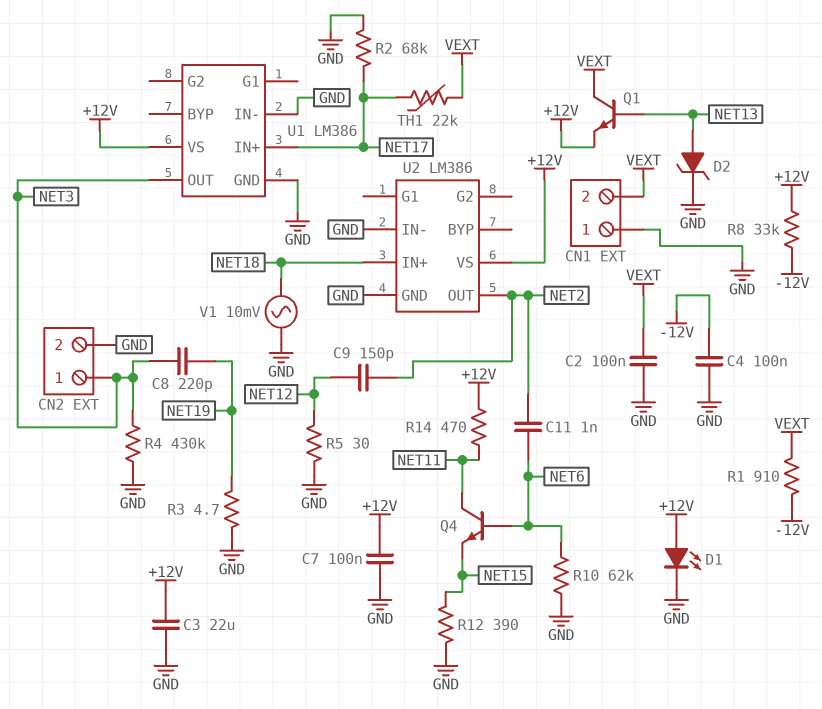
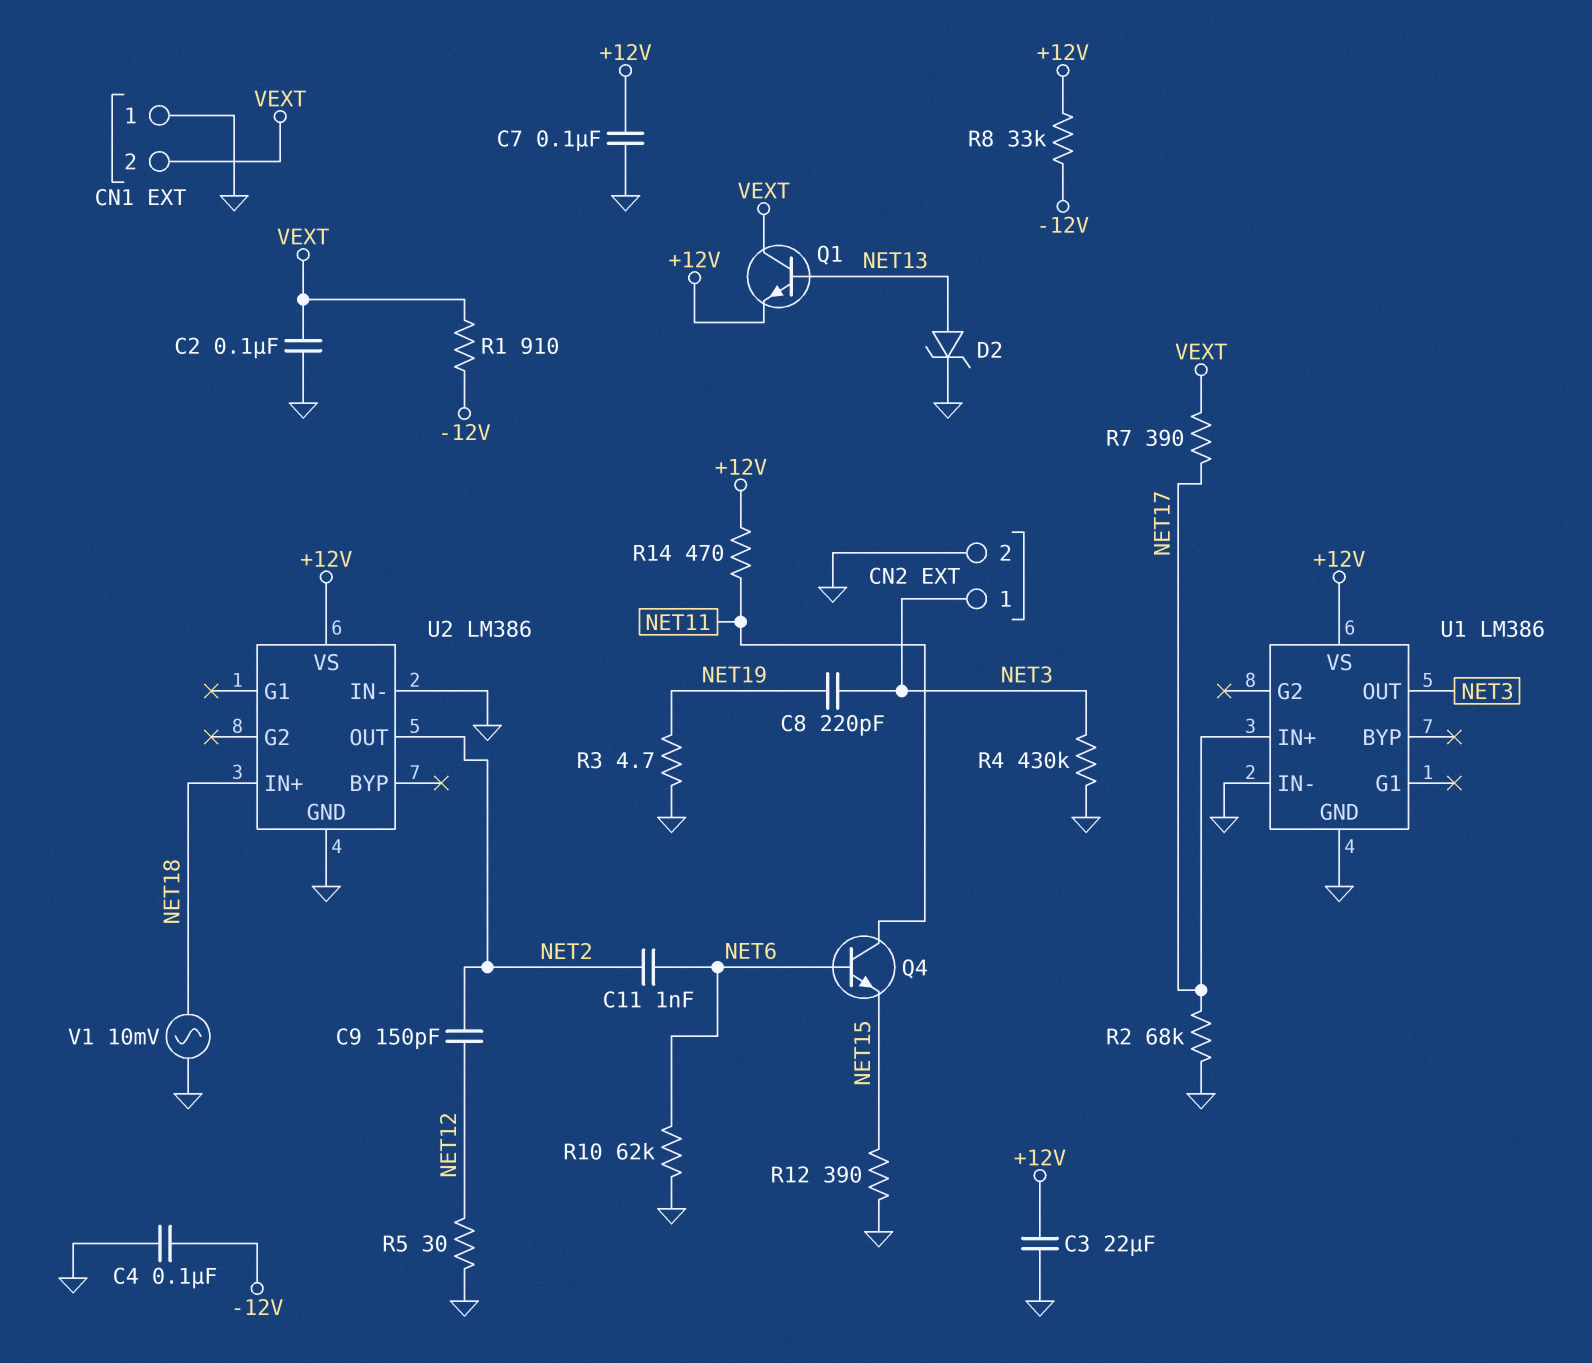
D1: LED (A +12V, K GND) -> none
R7: none -> 390 (NET17, VEXT)
TH1: 22k (NET17, VEXT) -> none

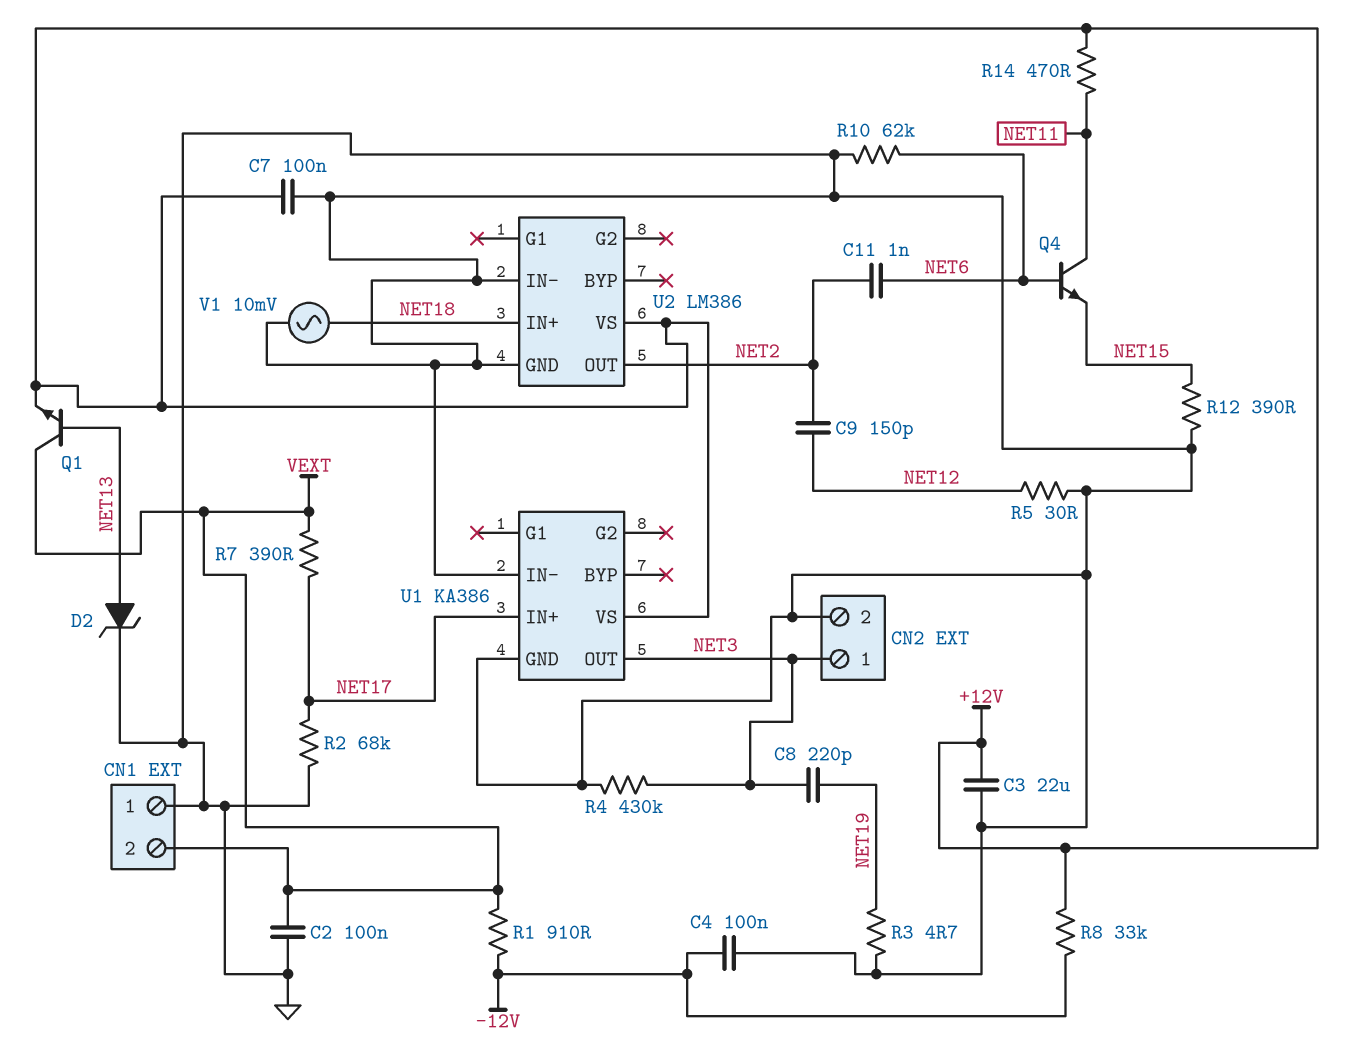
U1: LM386 -> KA386

